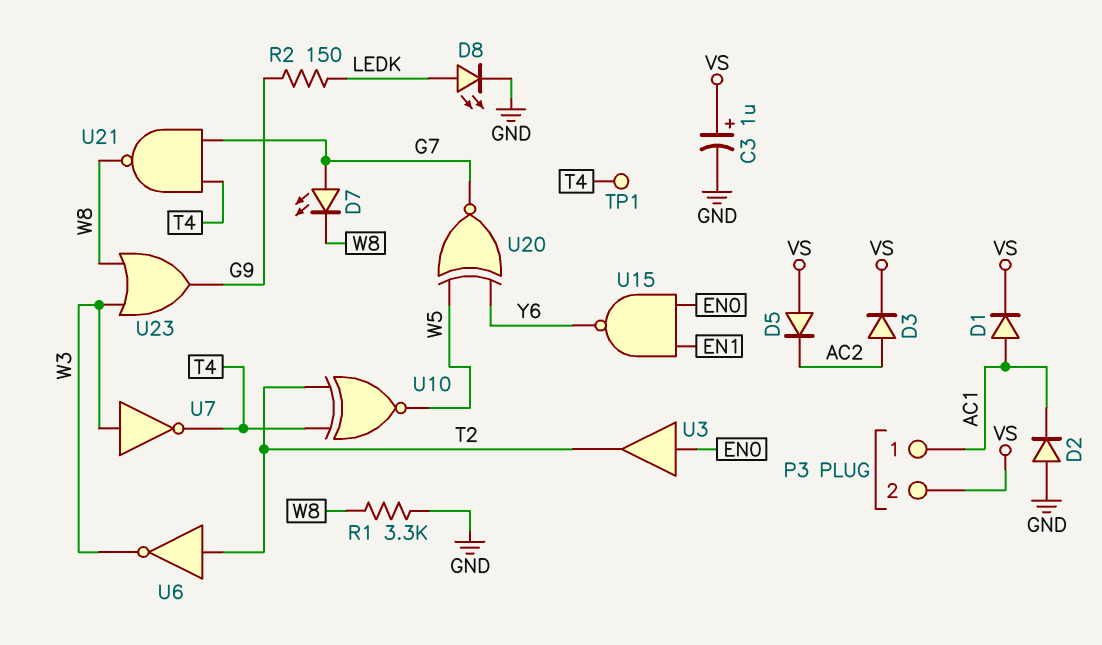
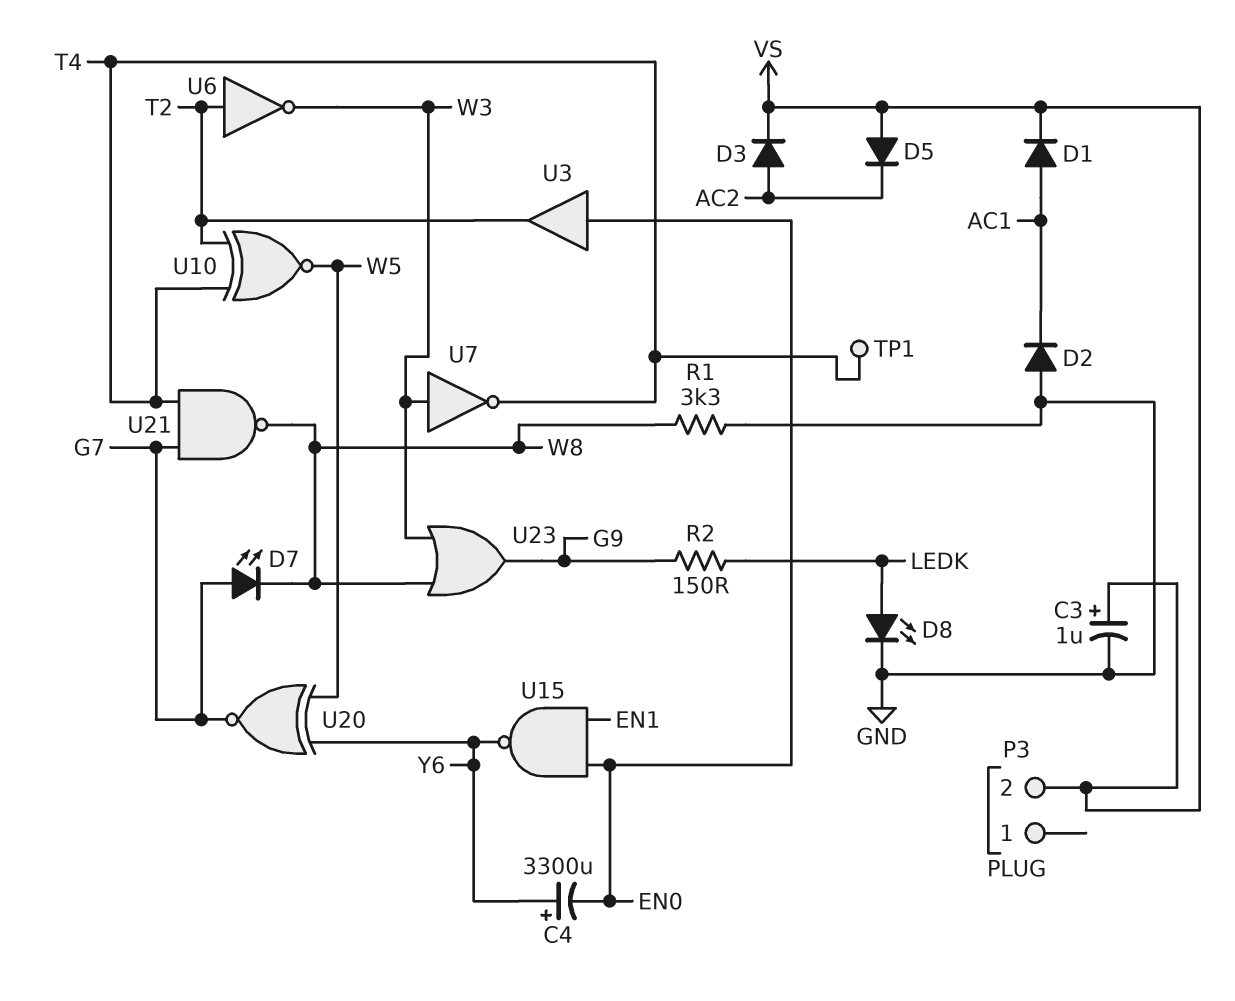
C4: none -> 3300uF (plus Y6, minus EN0)
P3 pin 1: AC1 -> none

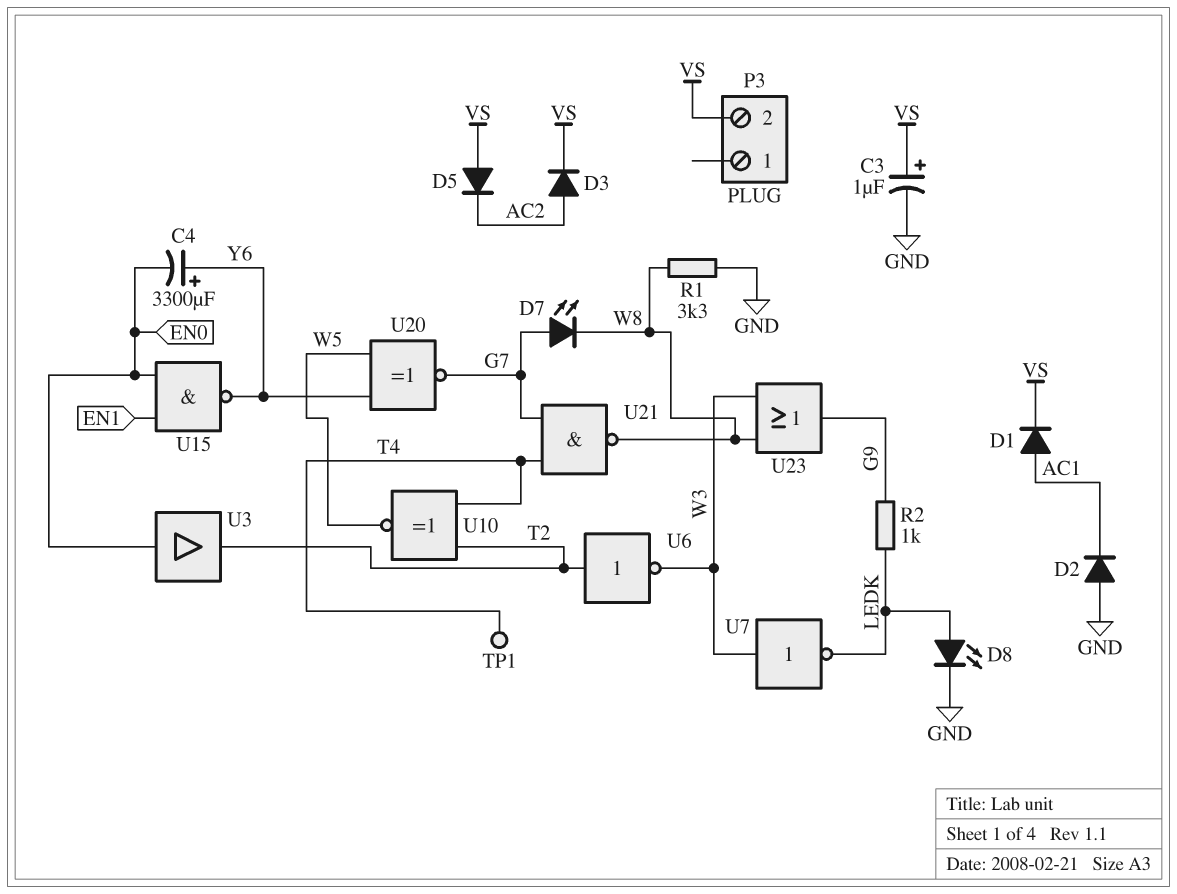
R2: 150 (G9, LEDK) -> 1k (G9, LEDK)
U7: NOT (in W3, out T4) -> NOT (in W3, out LEDK)

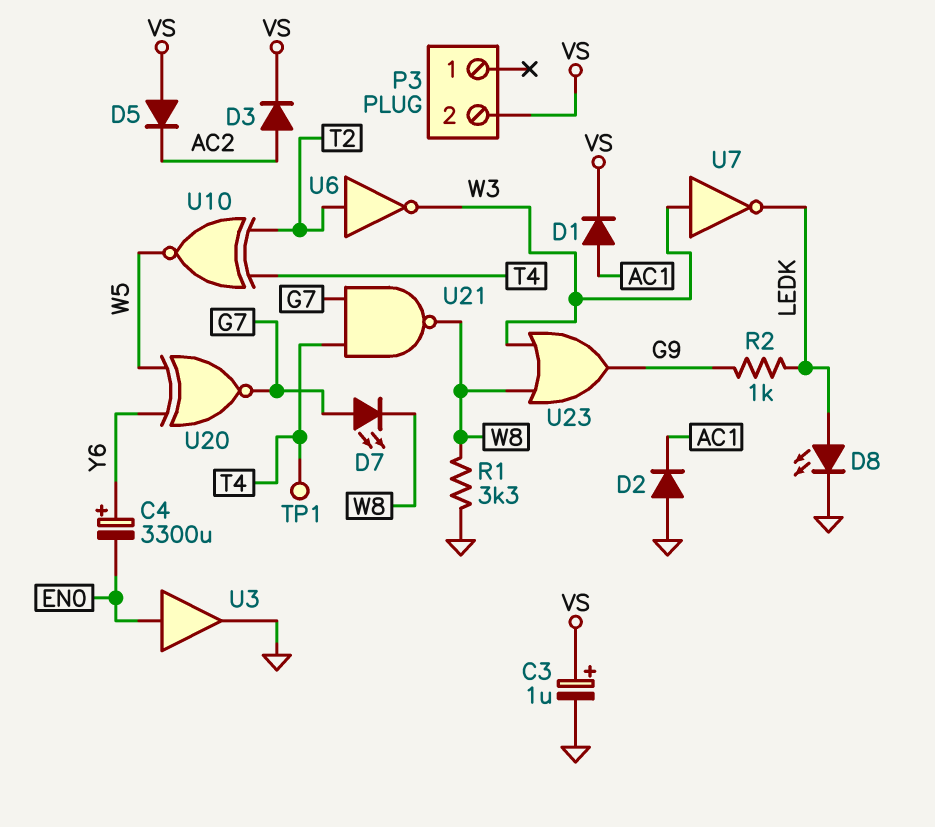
U3: buffer (in EN0, out T2) -> buffer (in EN0, out GND)
U15: NAND (in EN0, in EN1, out Y6) -> none

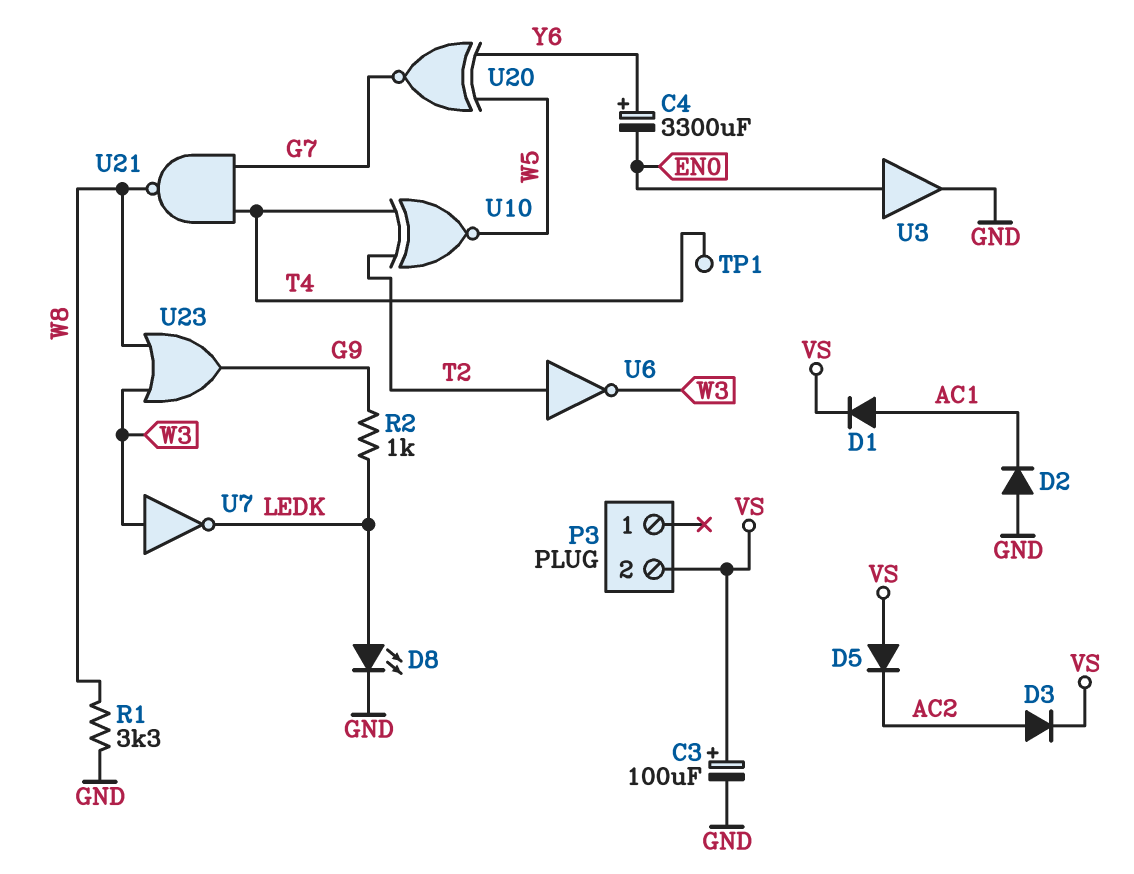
C3: 1uF (plus VS, minus GND) -> 100uF (plus VS, minus GND)
D7: LED (A G7, K W8) -> none

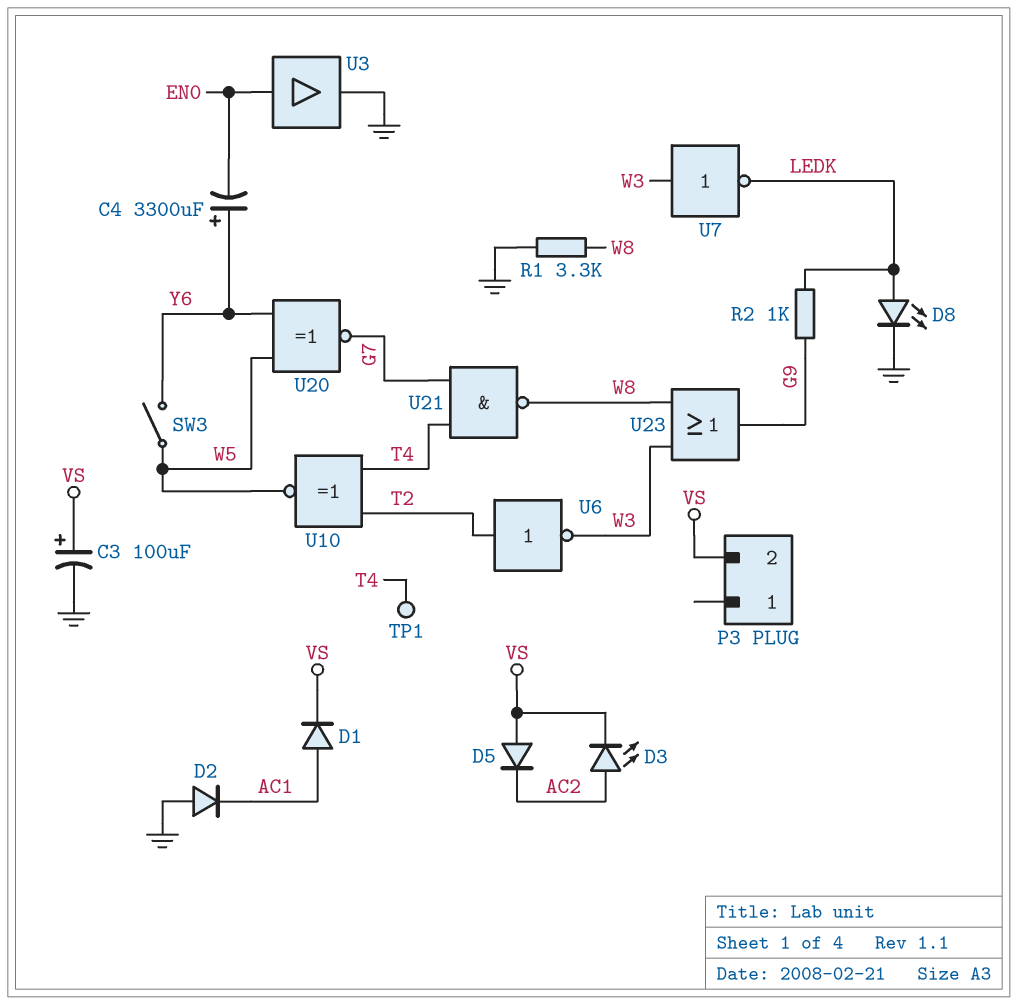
D3: diode (A AC2, K VS) -> LED (A AC2, K VS)
SW3: none -> switch (W5, Y6)

